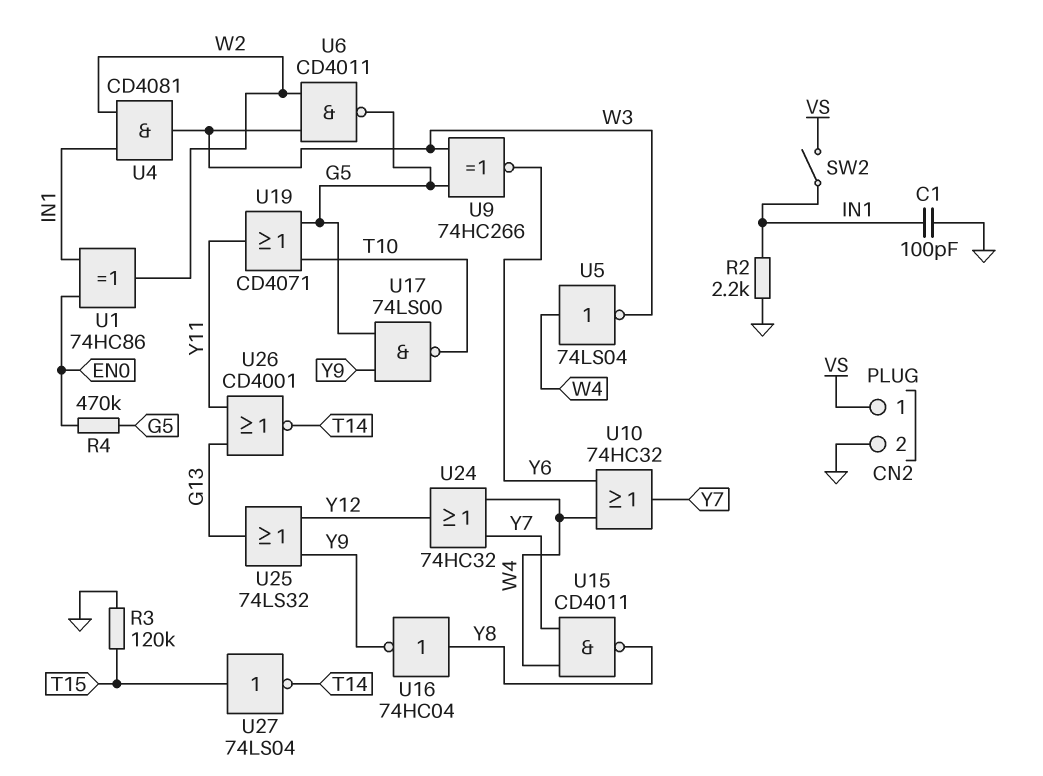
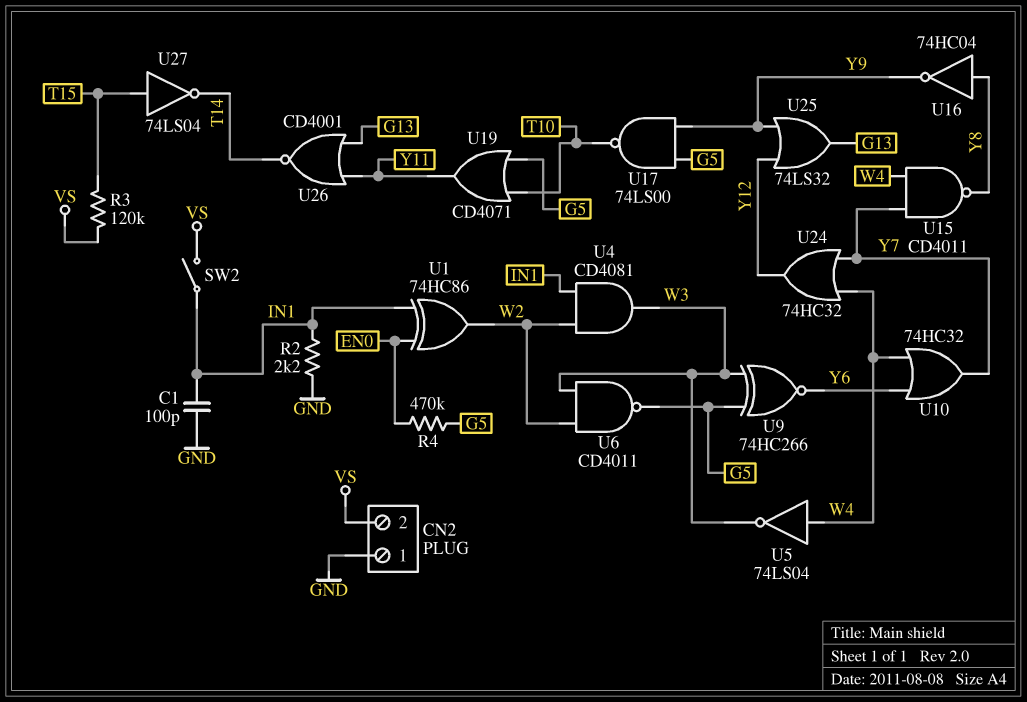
CN2 pin 1: VS -> GND
CN2 pin 2: GND -> VS
R3: 120k (GND, T15) -> 120k (T15, VS)

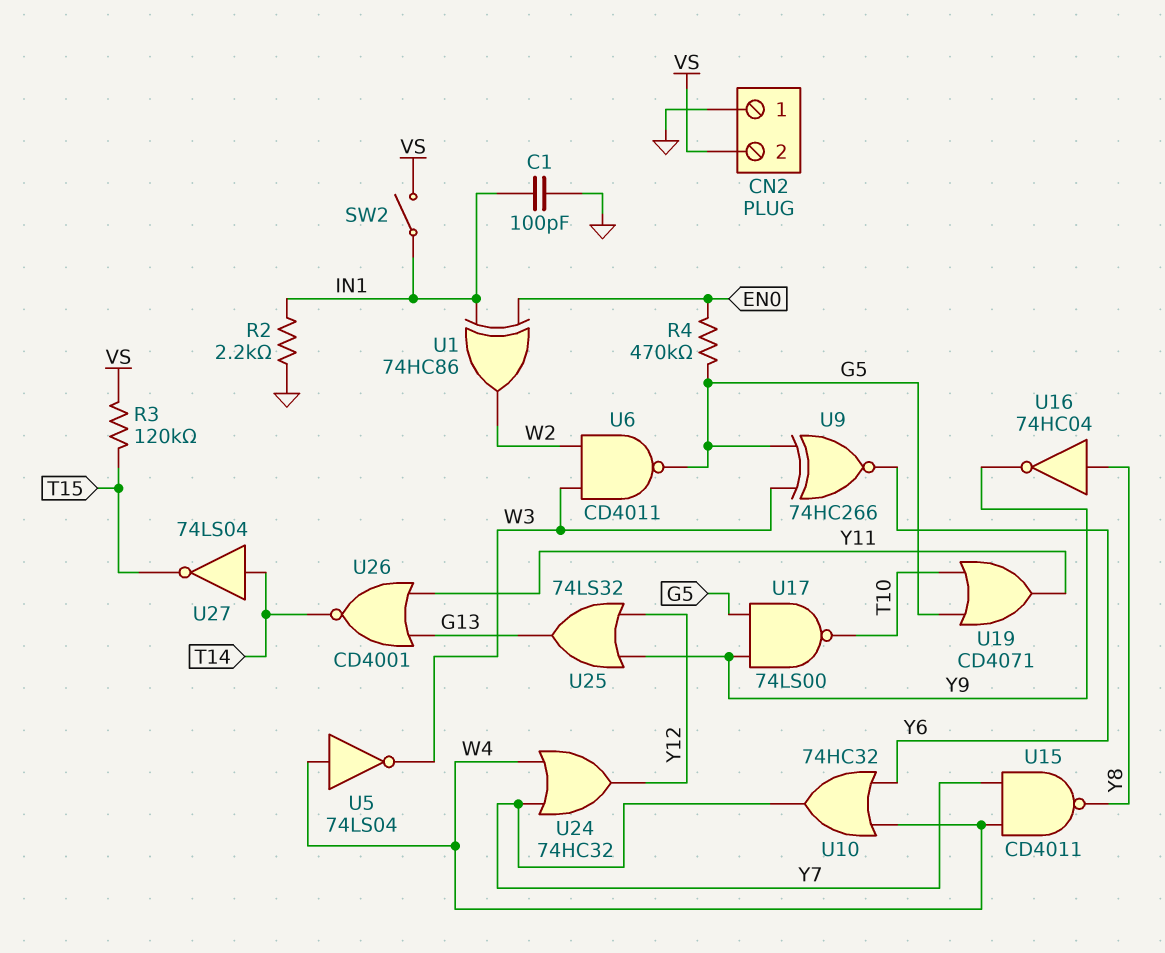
U4: AND CD4081 (in IN1, in W2, out W3) -> none
U27: NOT 74LS04 (in T15, out T14) -> NOT 74LS04 (in T14, out T15)

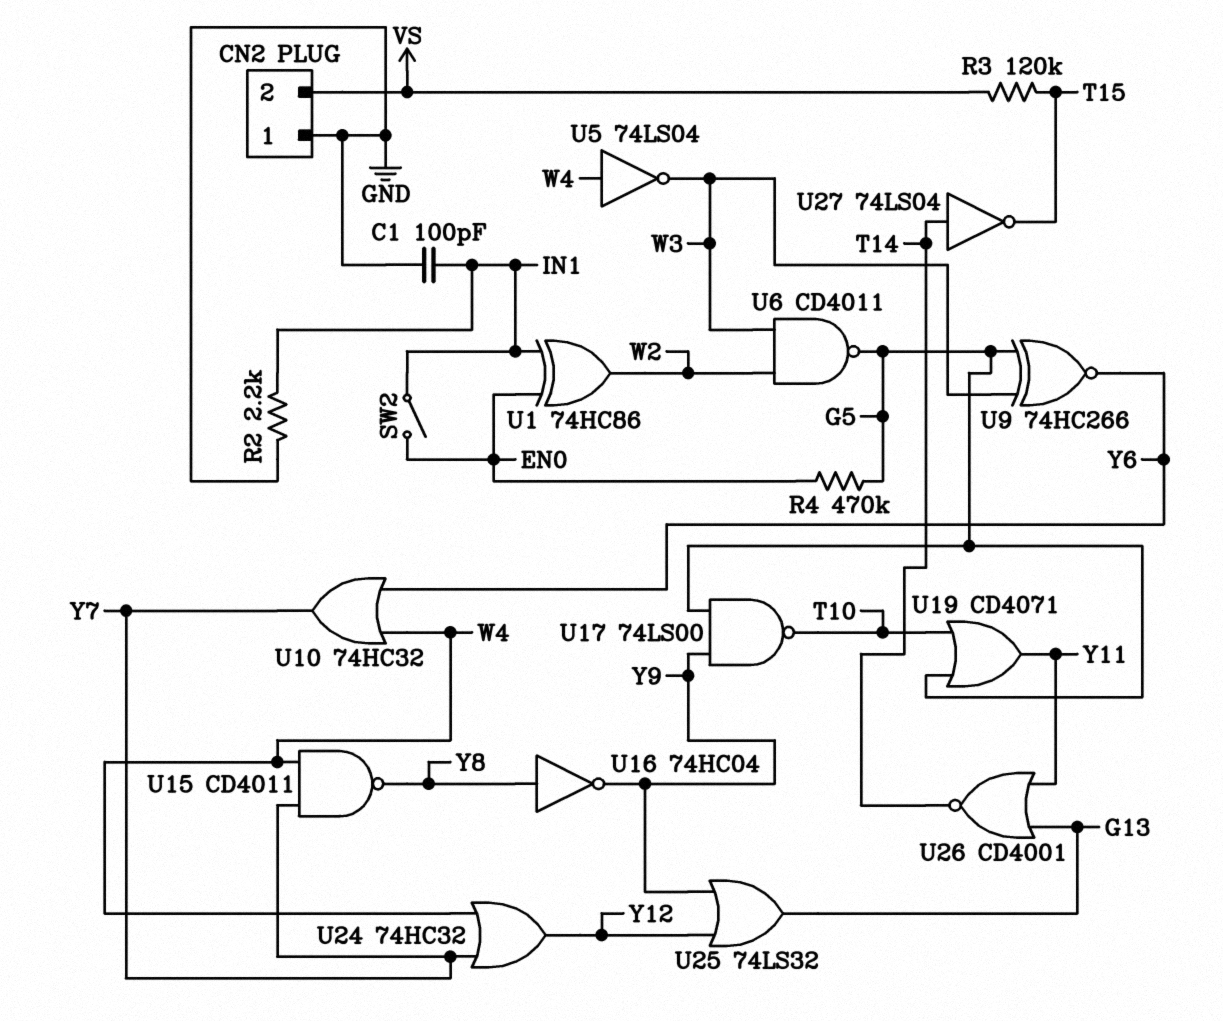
SW2: switch (IN1, VS) -> switch (EN0, IN1)

